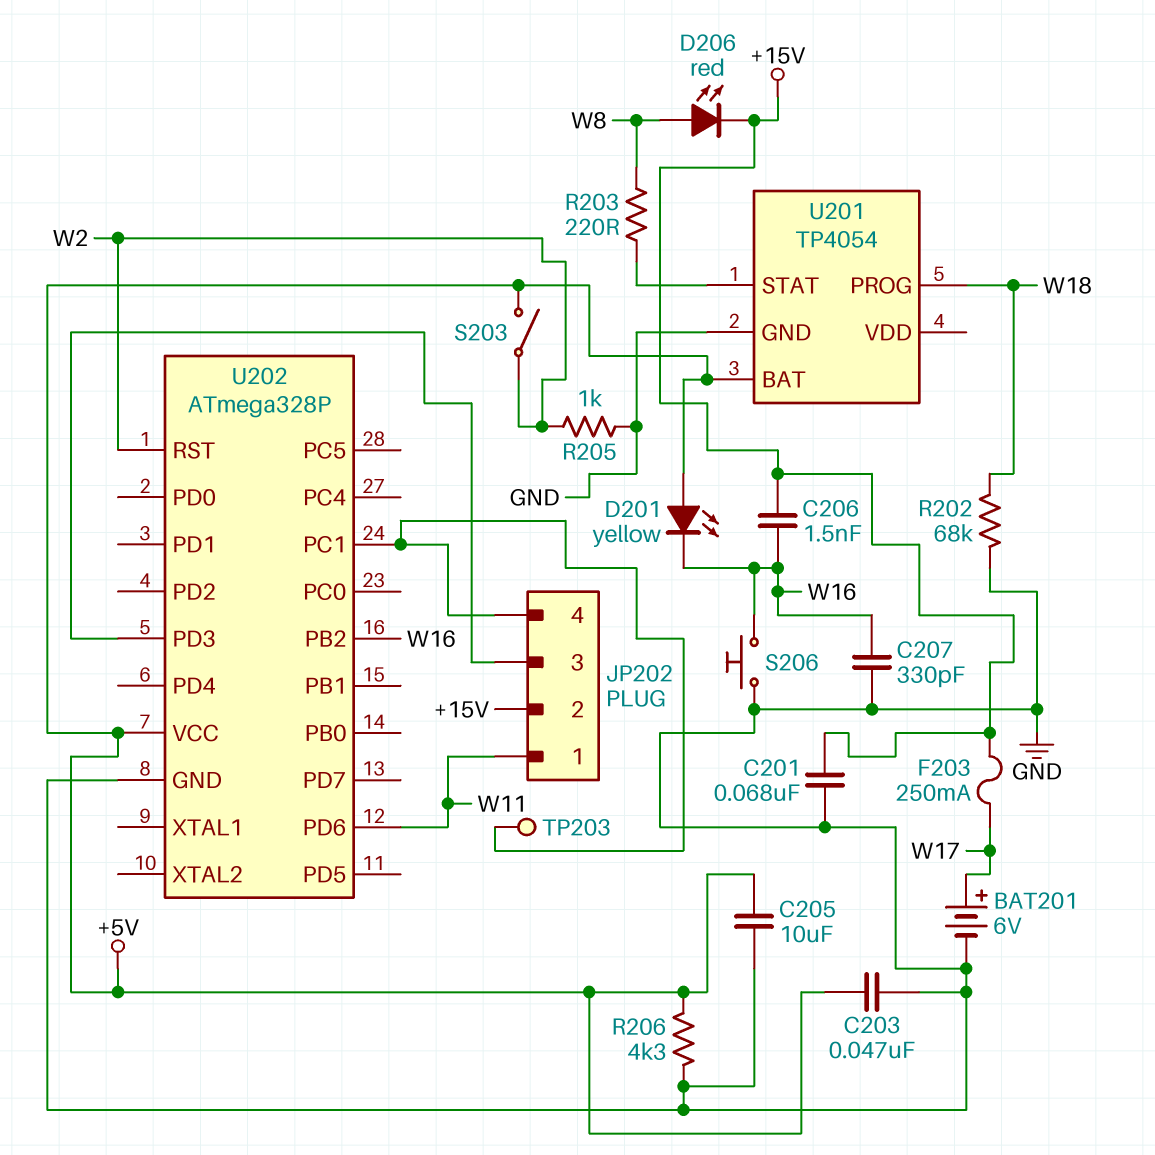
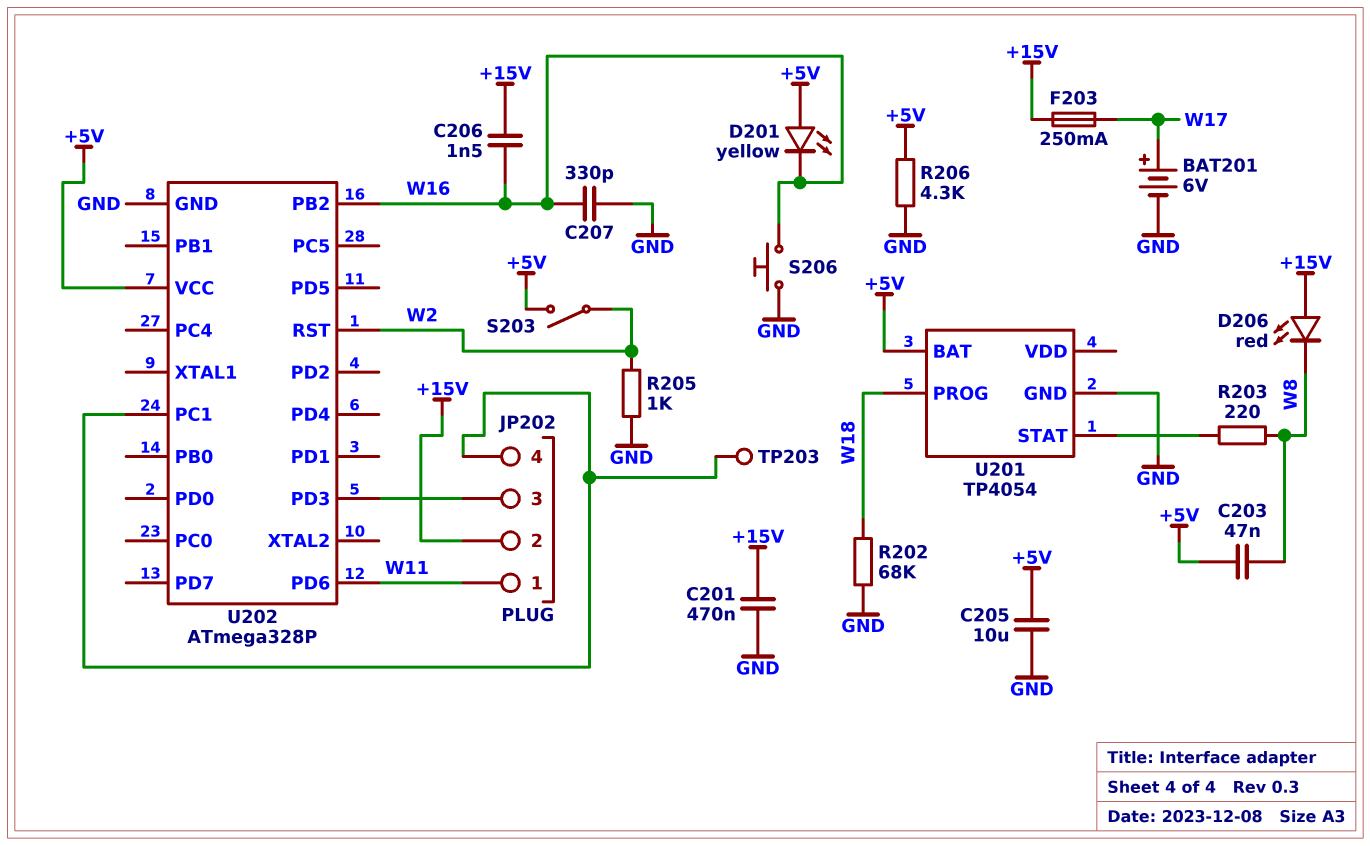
C201: 68nF (+15V, GND) -> 470nF (+15V, GND)
C203: 47nF (+5V, GND) -> 47nF (+5V, W8)
D206: LED red (A W8, K +15V) -> LED red (A +15V, K W8)

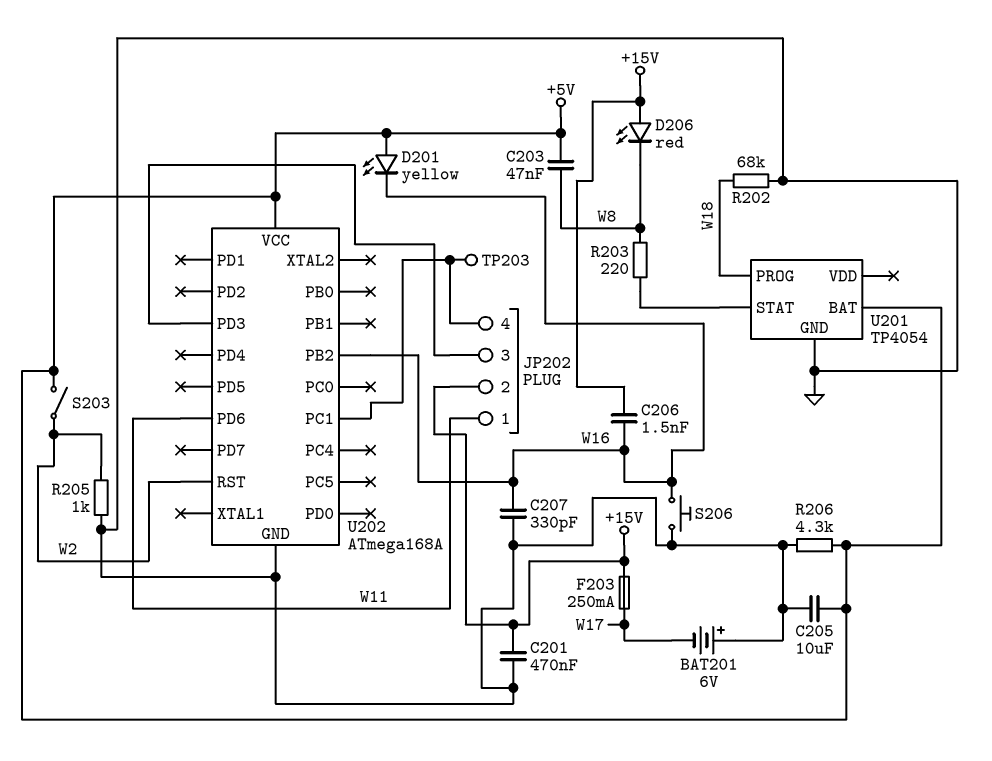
BAT201: 6V (plus W17, minus GND) -> 6V (plus GND, minus W17)
U202: ATmega328P -> ATmega168A

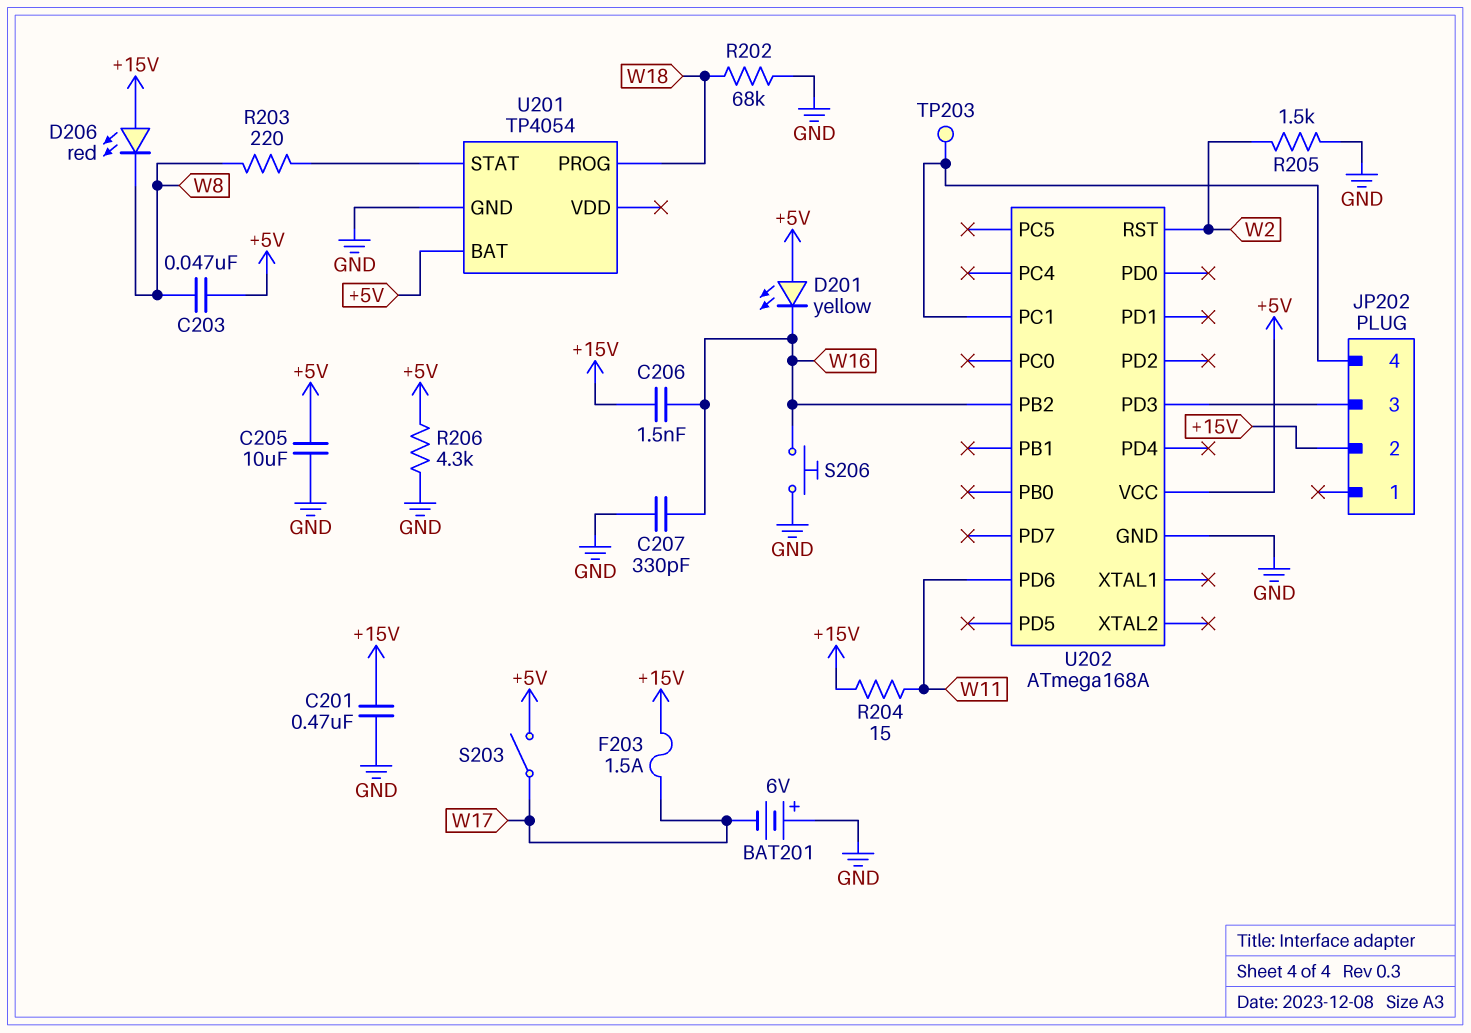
F203: 250mA (+15V, W17) -> 1.5A (+15V, W17)
JP202 pin 1: W11 -> none
R204: none -> 15 (+15V, W11)
R205: 1k (GND, W2) -> 1.5k (GND, W2)
S203: switch (+5V, W2) -> switch (+5V, W17)

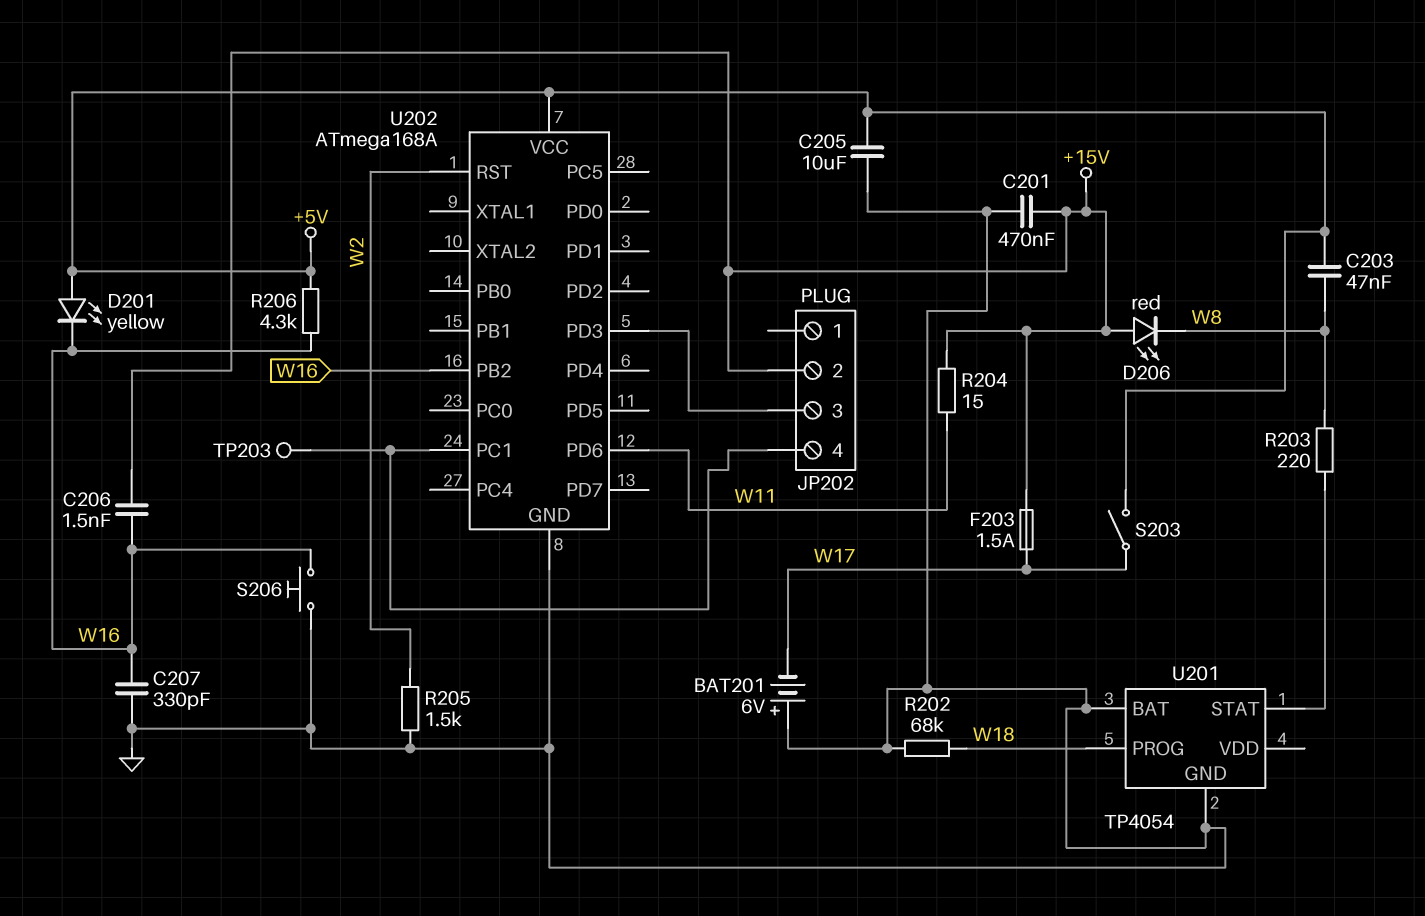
R206: 4.3k (+5V, GND) -> 4.3k (+5V, W16)
U201 pin BAT: +5V -> GND

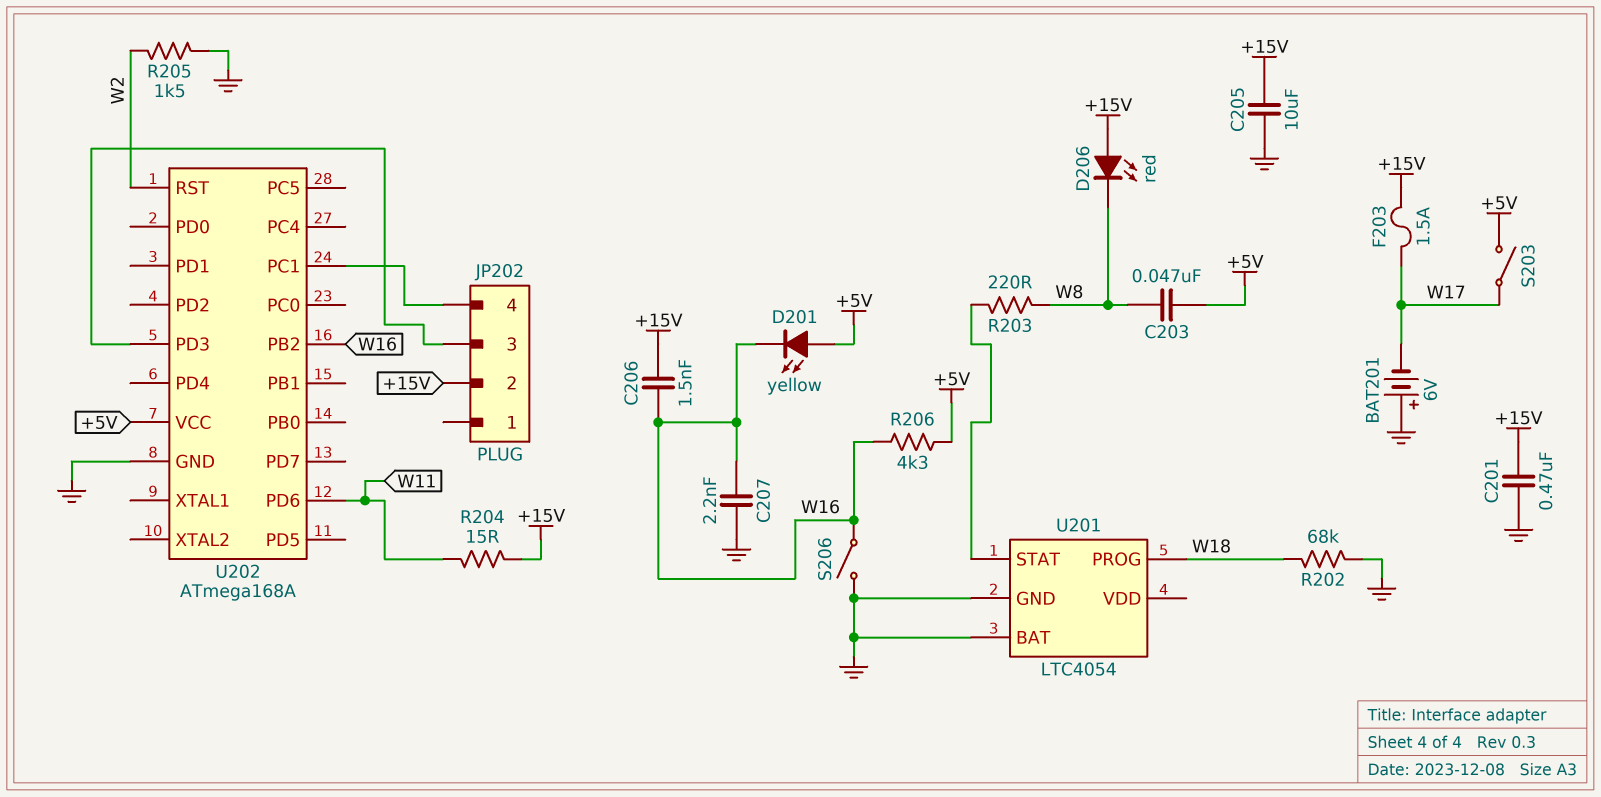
C205: 10uF (+5V, GND) -> 10uF (+15V, GND)
C207: 330pF (GND, W16) -> 2.2nF (GND, W16)
S206: button (GND, W16) -> switch (GND, W16)
TP203: test point (JP202/4) -> none
U201: TP4054 -> LTC4054

